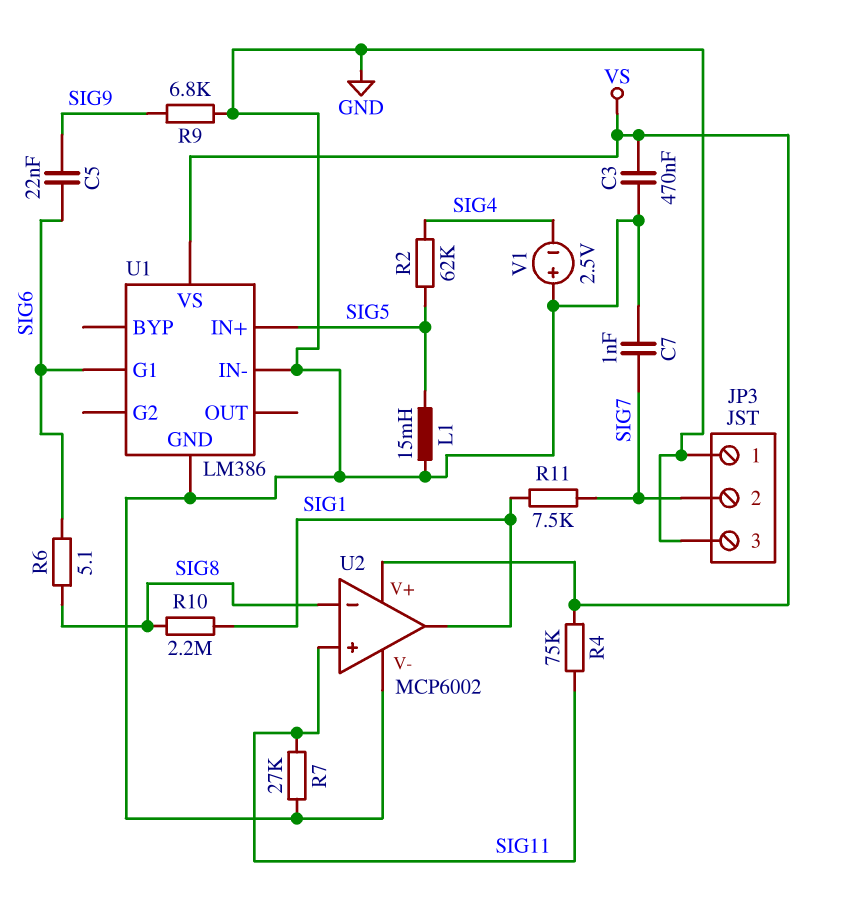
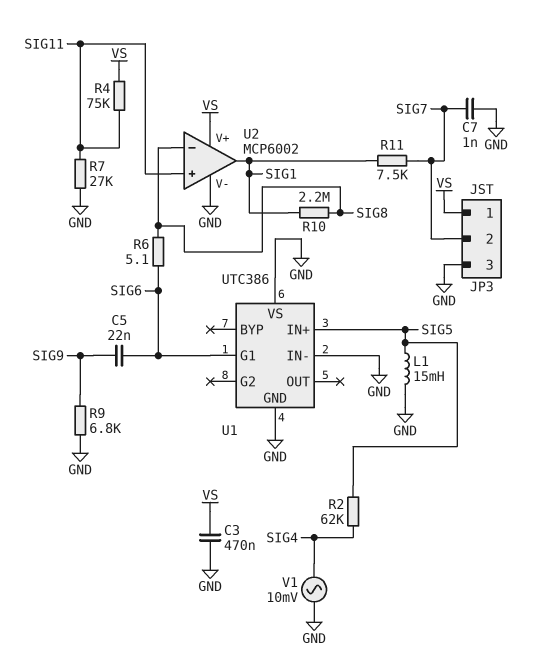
JP3 pin 1: GND -> VS
U1: LM386 -> UTC386
U1 pin VS: VS -> GND
V1: 2.5V (plus GND, minus SIG4) -> AC 10mV (GND, SIG4)

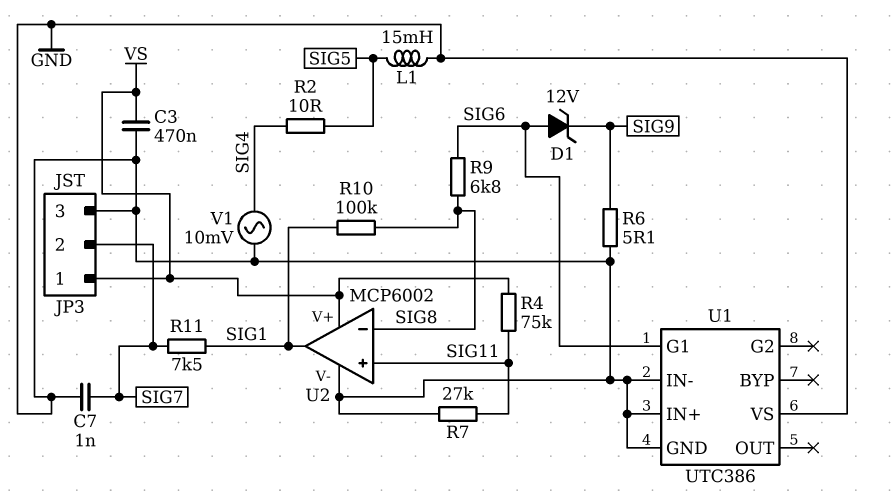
C5: 22nF (SIG6, SIG9) -> none
D1: none -> zener 12V (A SIG6, K SIG9)
R2: 62k (SIG4, SIG5) -> 10 (SIG4, SIG5)
R6: 5.1 (SIG6, SIG8) -> 5.1 (GND, SIG9)
R9: 6.8k (GND, SIG9) -> 6.8k (SIG6, SIG8)
R10: 2.2M (SIG1, SIG8) -> 100k (SIG1, SIG8)
U1 pin IN+: SIG5 -> GND

